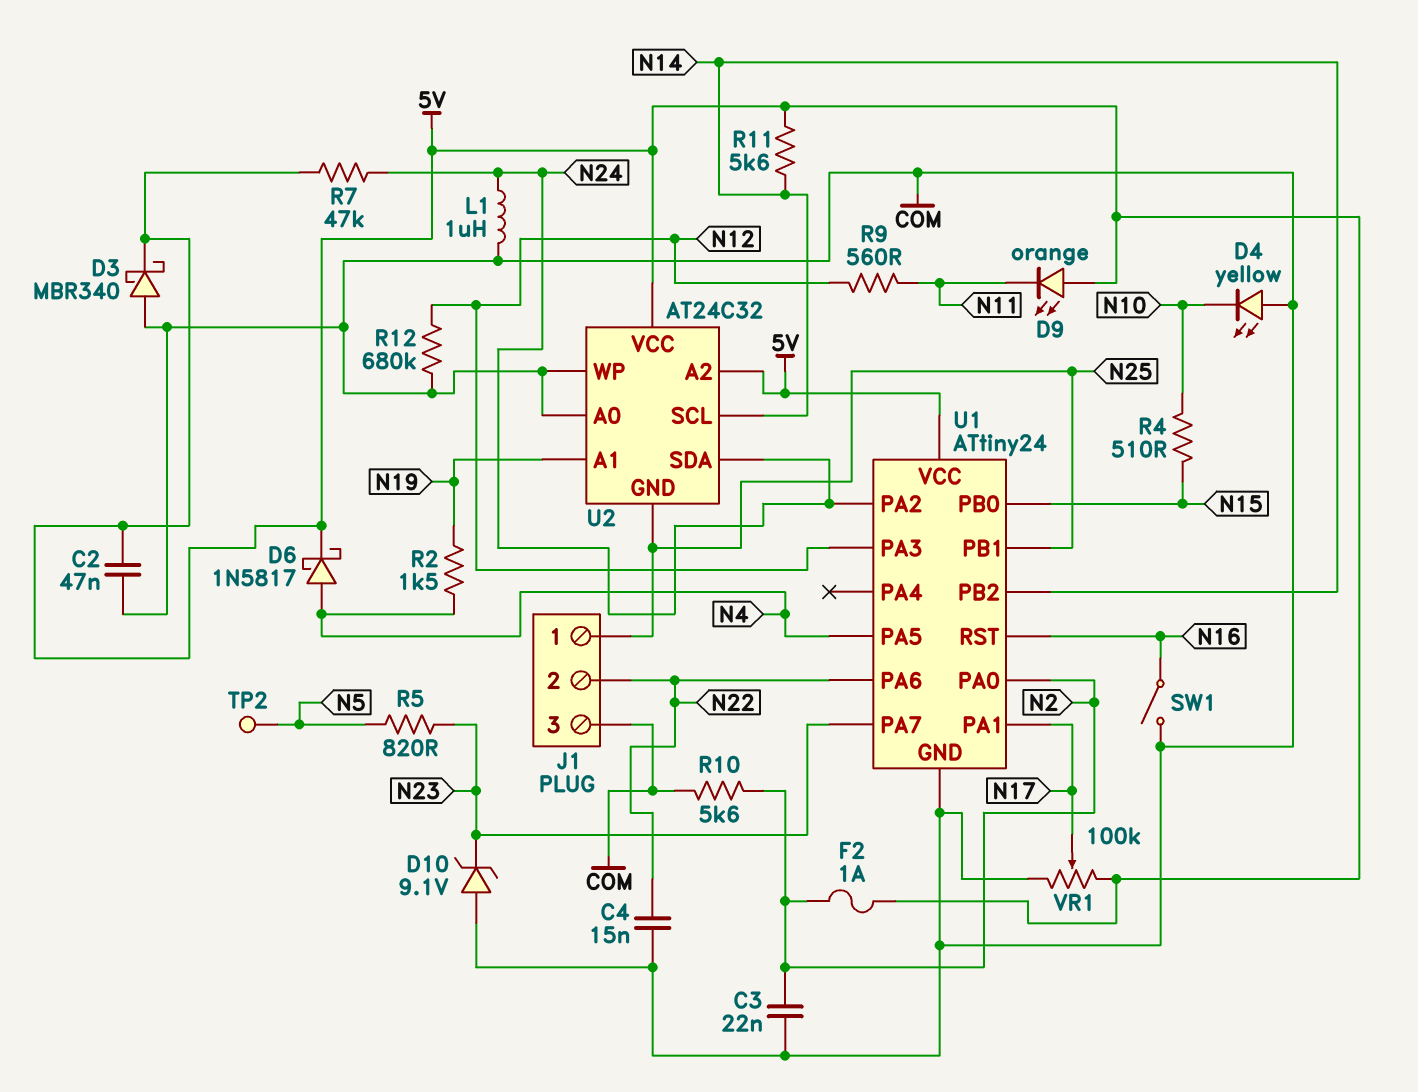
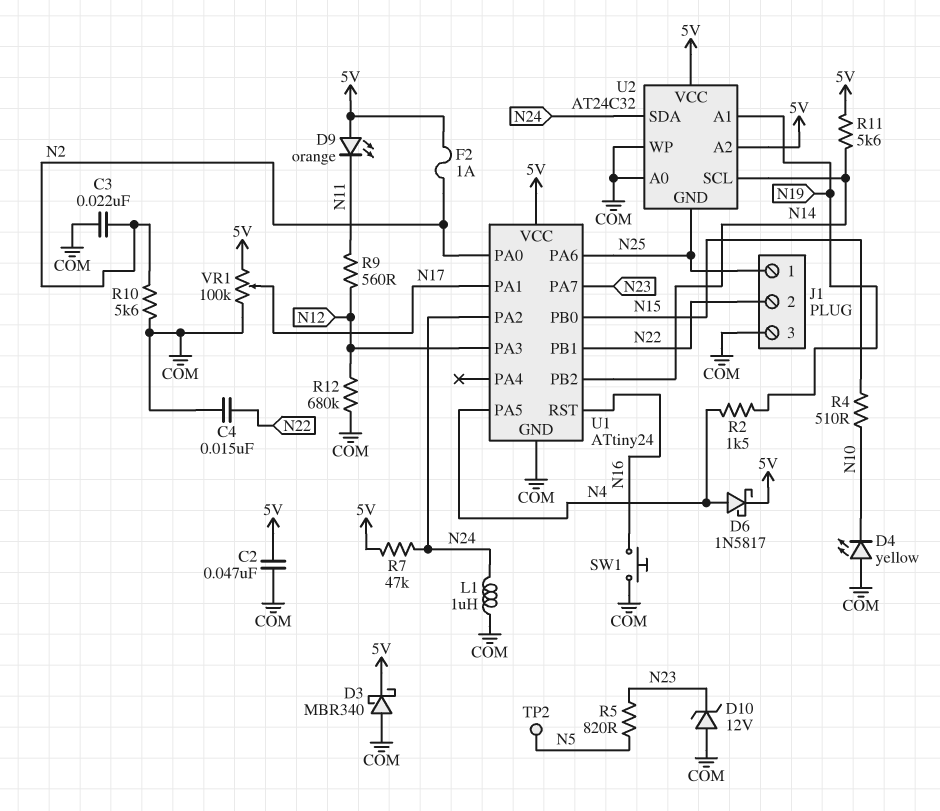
D10: zener 9.1V (A COM, K N23) -> zener 12V (A COM, K N23)
SW1: switch (COM, N16) -> button (COM, N16)
U1 pin PA6: N22 -> N25
U1 pin PB1: N25 -> N22

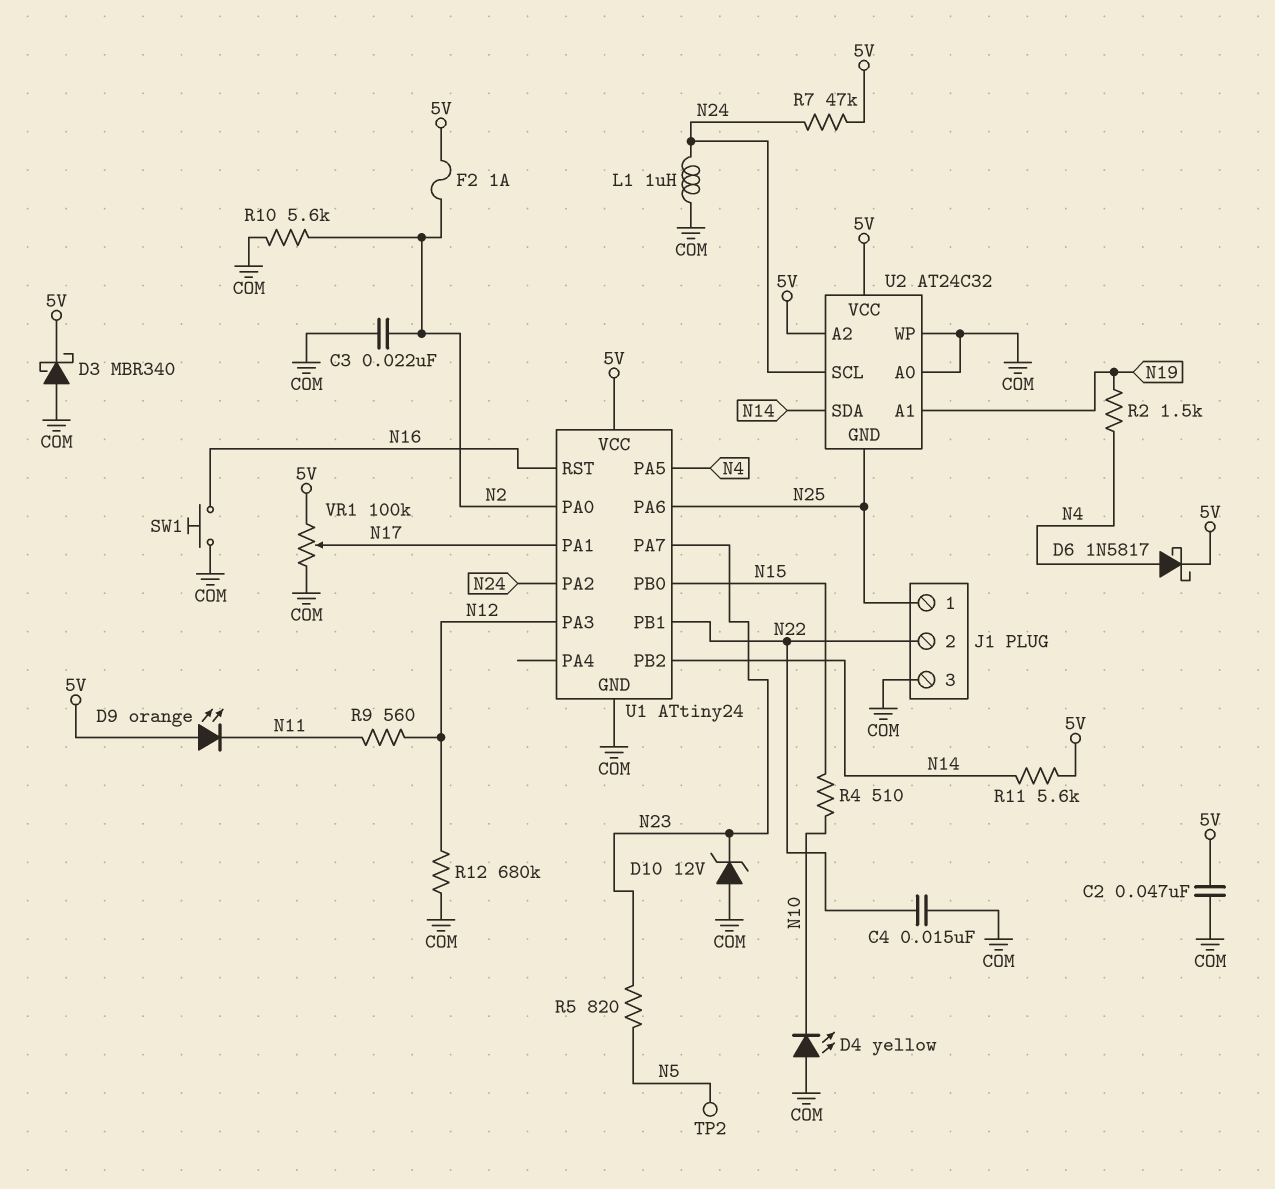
U2 pin SCL: N14 -> N24
U2 pin SDA: N24 -> N14

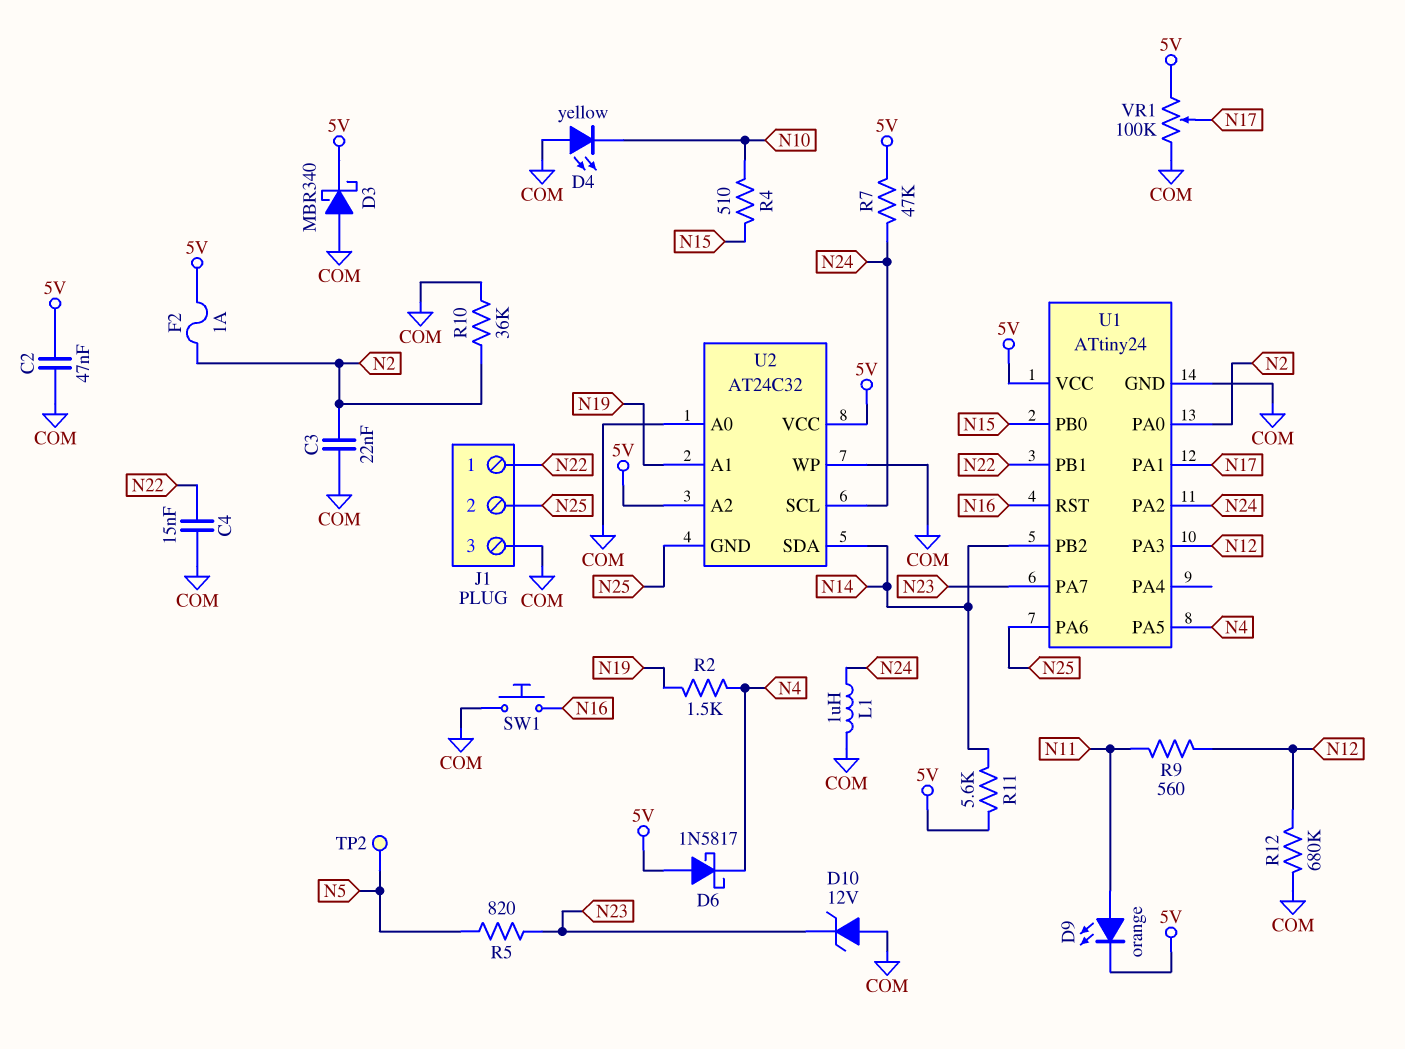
D6: schottky 1N5817 (A N4, K 5V) -> schottky 1N5817 (A 5V, K N4)
D9: LED orange (A 5V, K N11) -> LED orange (A N11, K 5V)
J1 pin 1: N25 -> N22
J1 pin 2: N22 -> N25
R10: 5.6k (COM, N2) -> 36k (COM, N2)

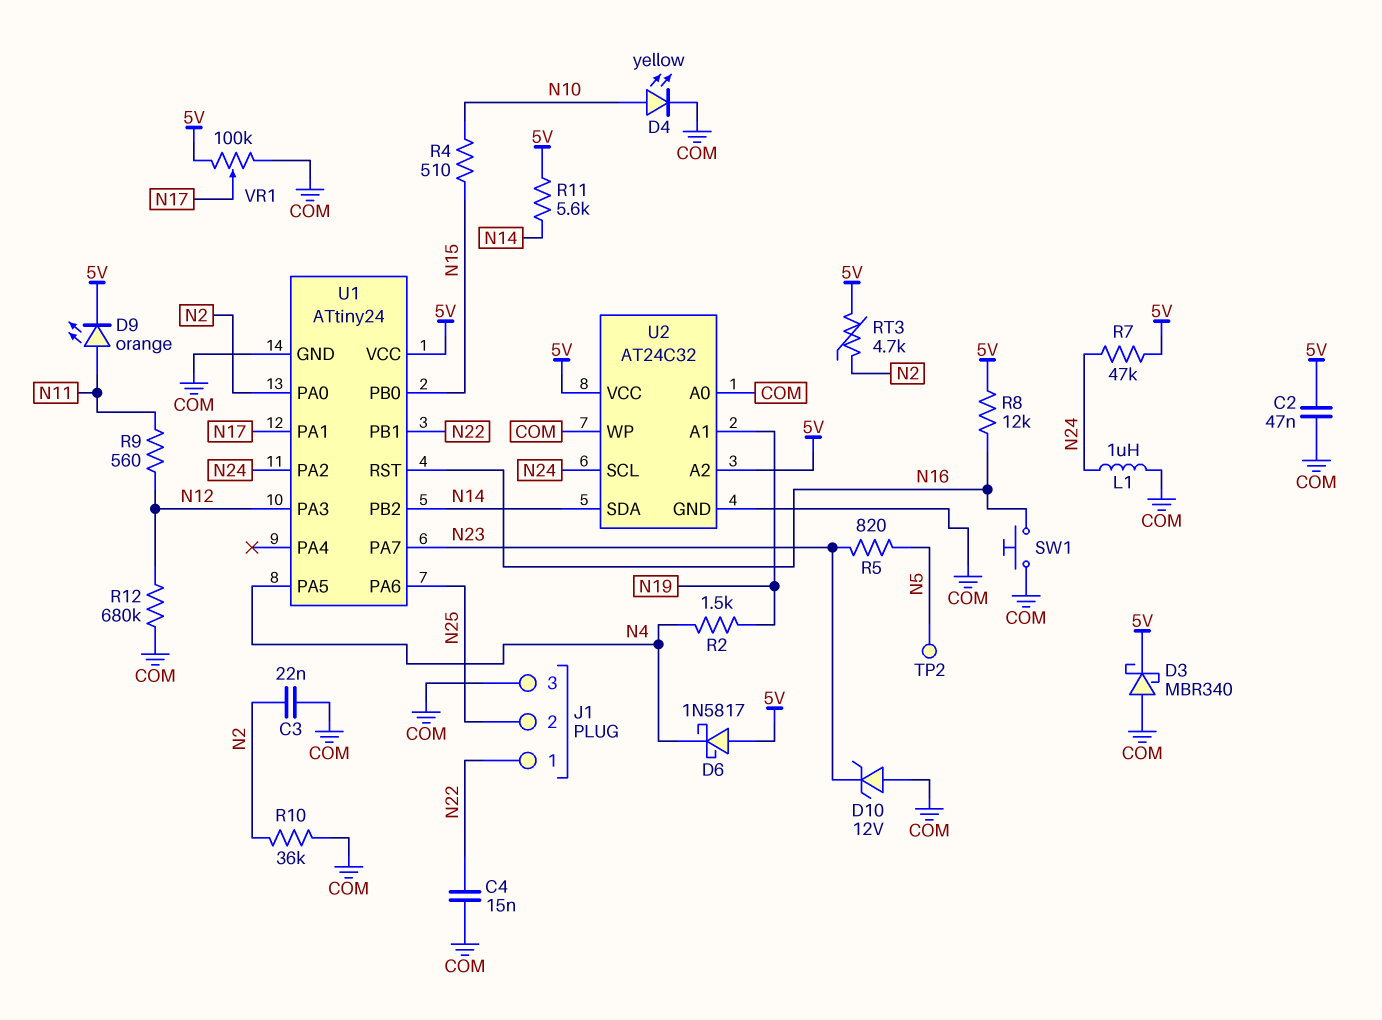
D4: LED yellow (A COM, K N10) -> LED yellow (A N10, K COM)
F2: 1A (5V, N2) -> none
R8: none -> 12k (5V, N16)
RT3: none -> 4.7k (5V, N2)
U2 pin GND: N25 -> COM

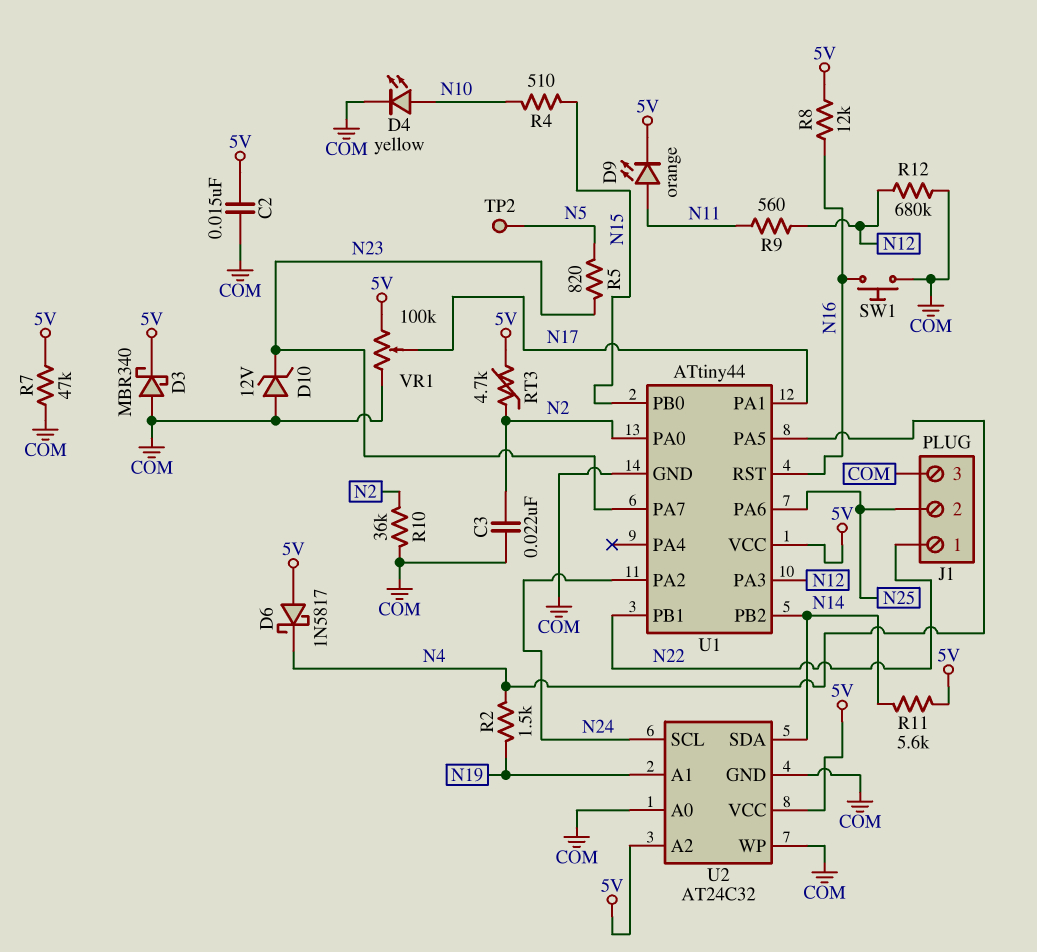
C2: 47nF (5V, COM) -> 15nF (5V, COM)
C4: 15nF (COM, N22) -> none
L1: 1uH (COM, N24) -> none
R7: 47k (5V, N24) -> 47k (5V, COM)
U1: ATtiny24 -> ATtiny44

